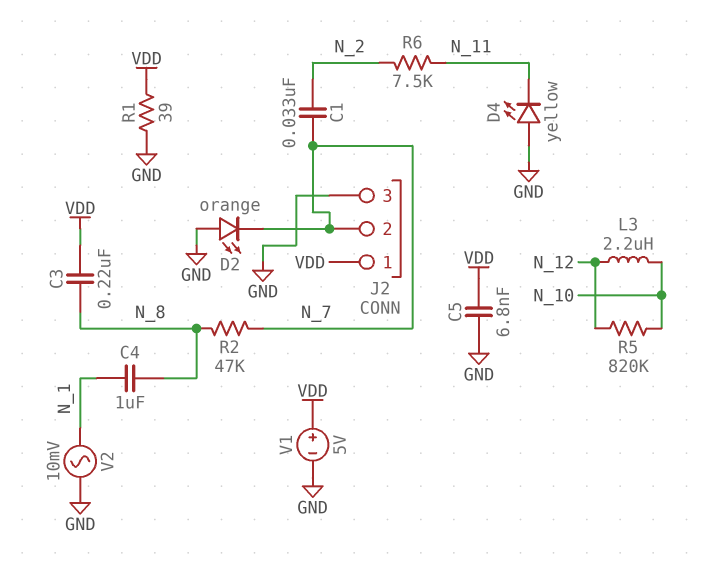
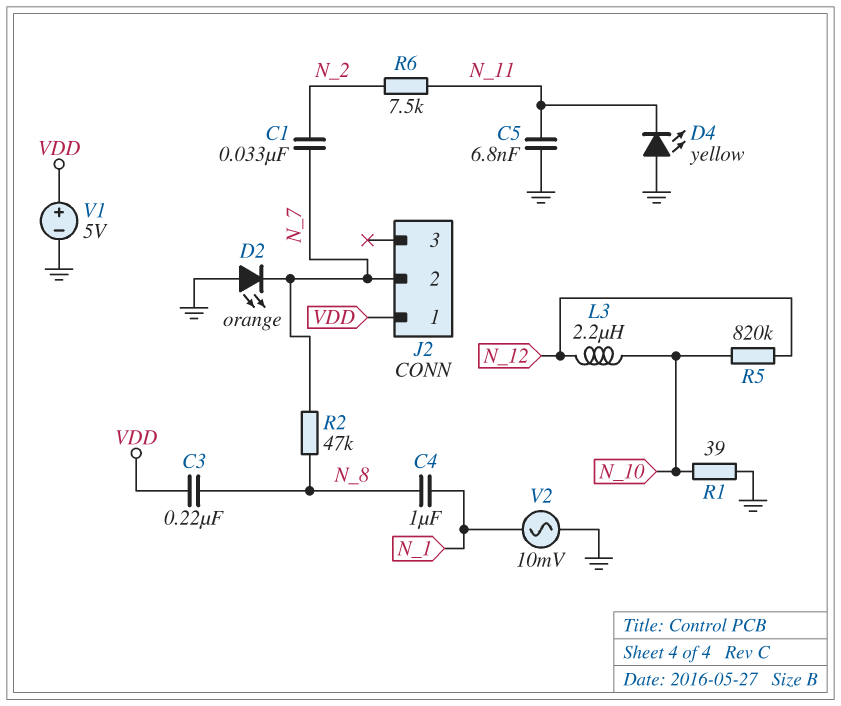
C5: 6.8nF (GND, VDD) -> 6.8nF (GND, N_11)
J2 pin 3: GND -> none
R1: 39 (GND, VDD) -> 39 (GND, N_10)

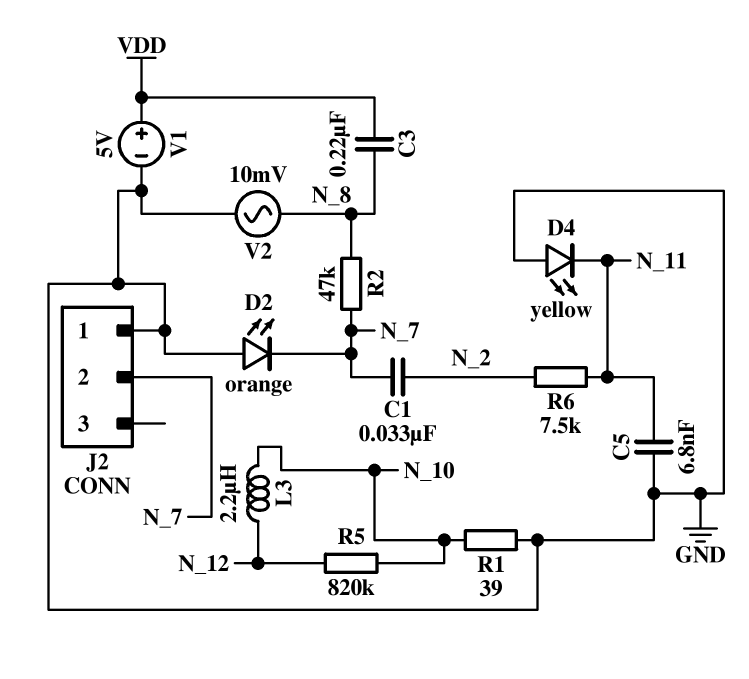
C4: 1uF (N_1, N_8) -> none
J2 pin 1: VDD -> GND
V2: AC 10mV (GND, N_1) -> AC 10mV (GND, N_8)

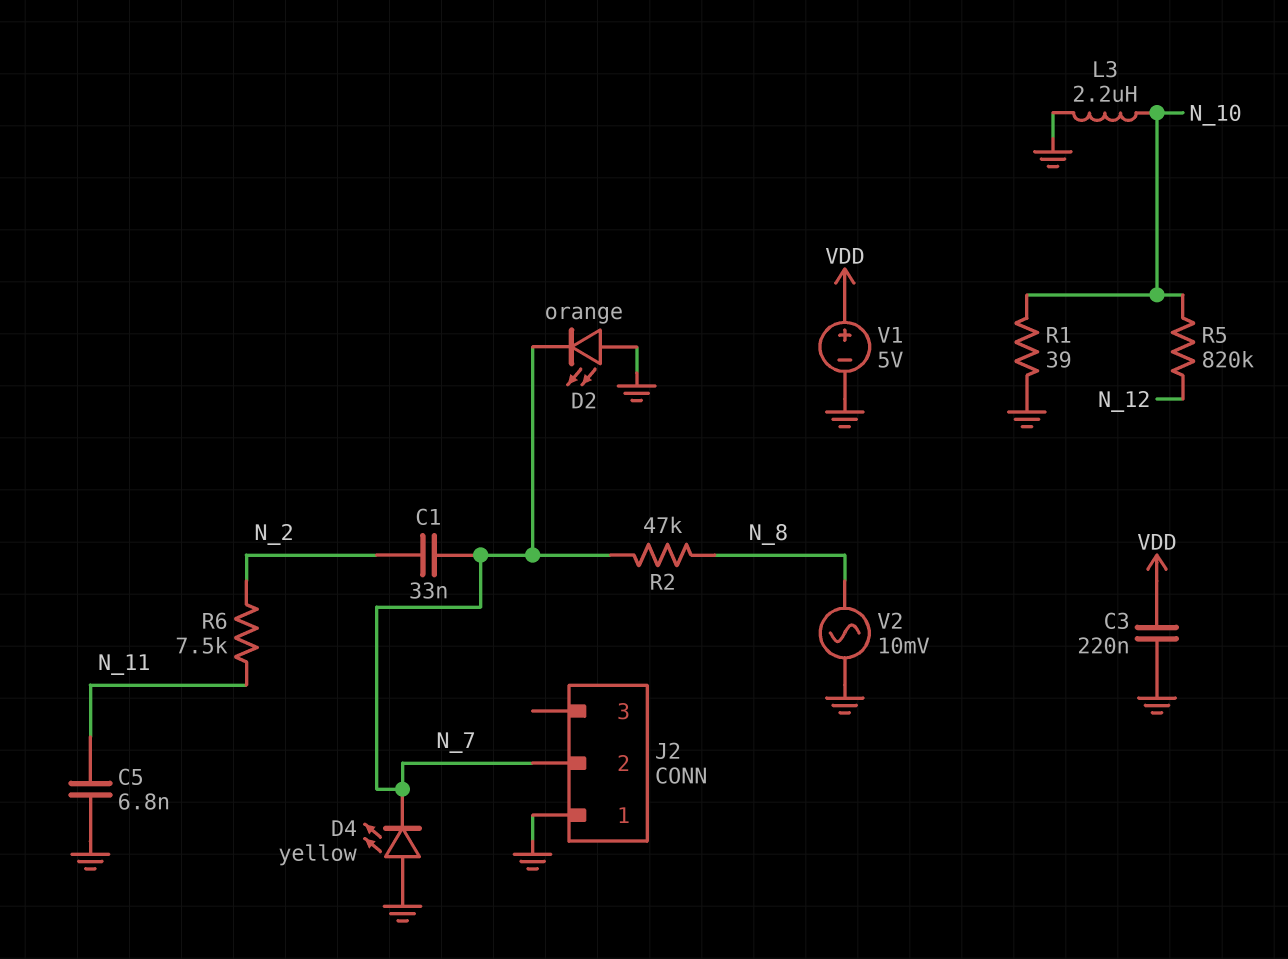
C3: 220nF (N_8, VDD) -> 220nF (GND, VDD)
D4: LED yellow (A GND, K N_11) -> LED yellow (A GND, K N_7)
L3: 2.2uH (N_10, N_12) -> 2.2uH (GND, N_10)

